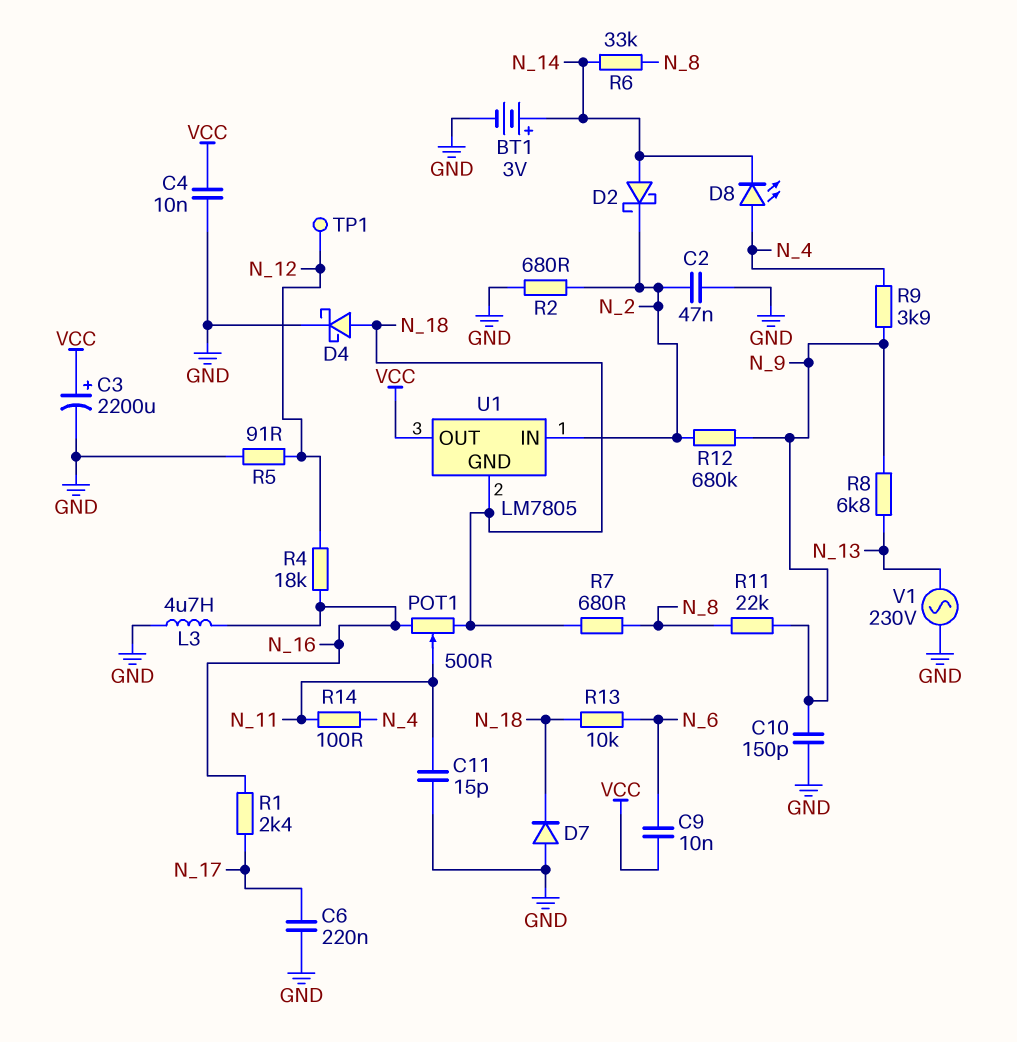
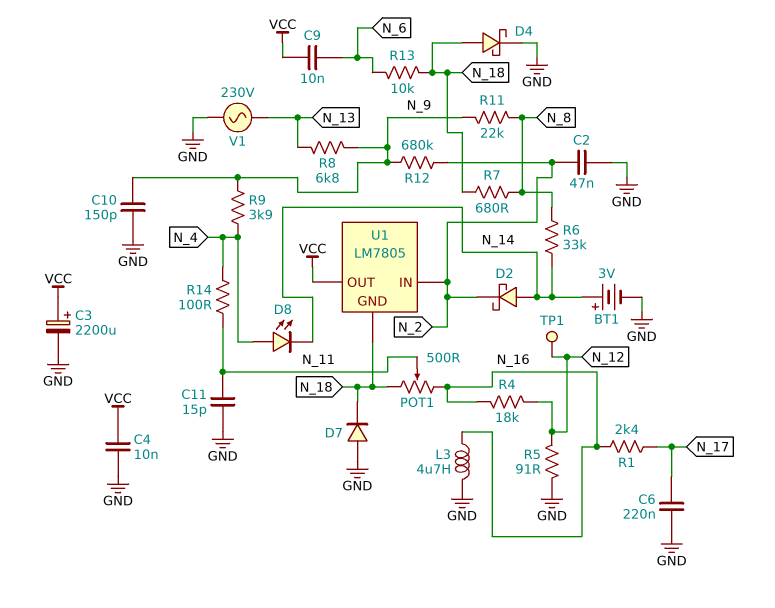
R2: 680 (GND, N_2) -> none

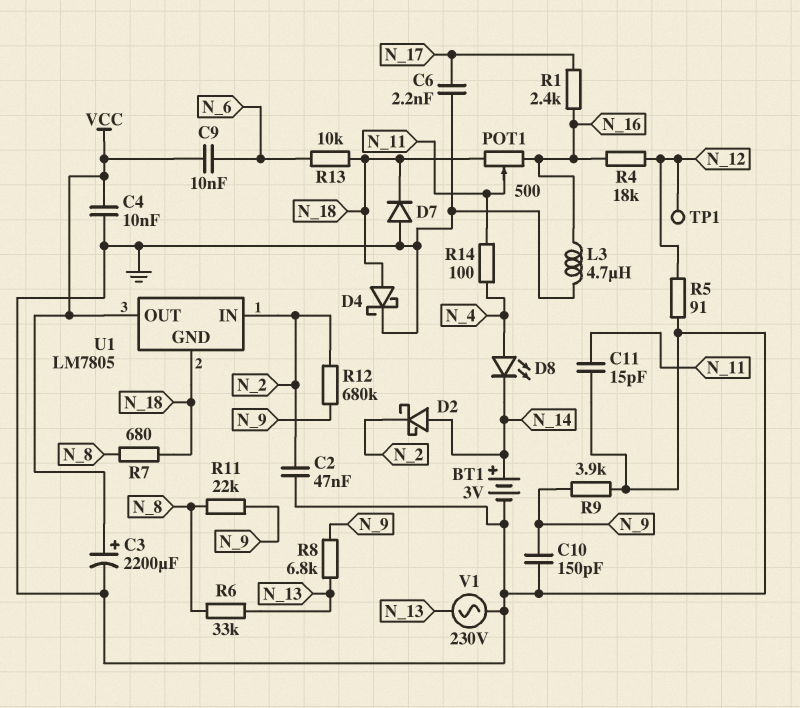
C6: 220nF (GND, N_17) -> 2.2nF (GND, N_17)
R6: 33k (N_8, N_14) -> 33k (N_8, N_13)
R9: 3.9k (N_4, N_9) -> 3.9k (GND, N_9)

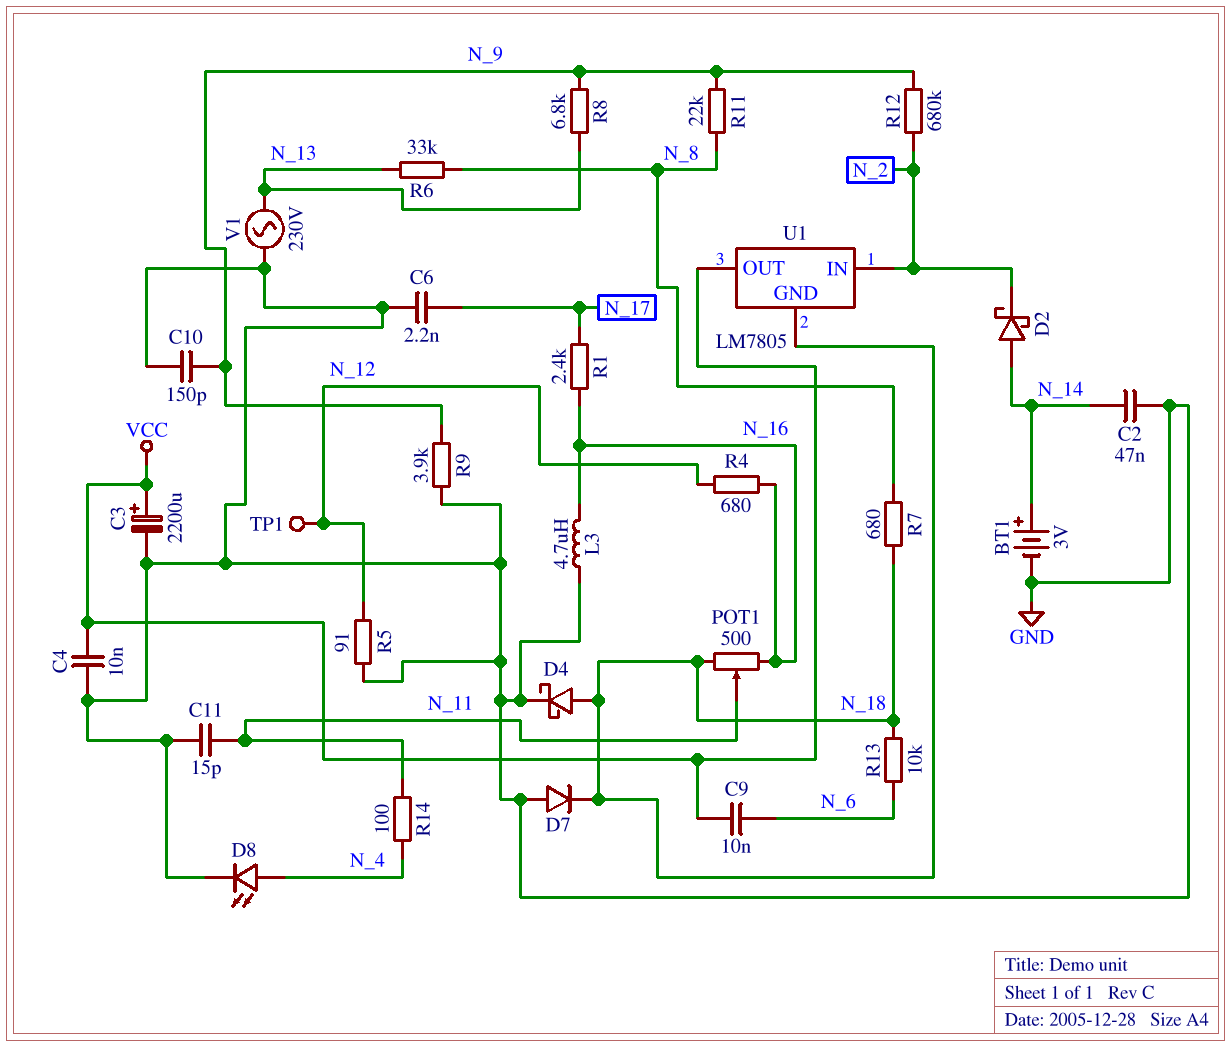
C2: 47nF (GND, N_2) -> 47nF (GND, N_14)
D8: LED (A N_4, K N_14) -> LED (A N_4, K GND)
R4: 18k (N_12, N_16) -> 680 (N_12, N_16)

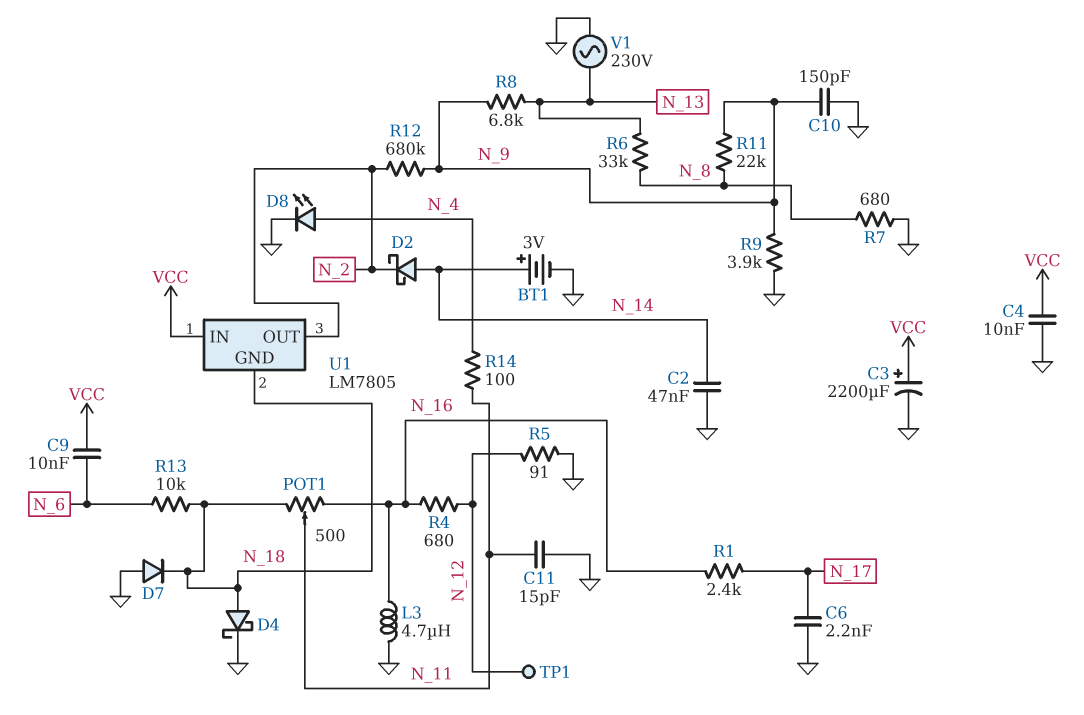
R7: 680 (N_8, N_18) -> 680 (GND, N_8)
U1 pin IN: N_2 -> VCC
U1 pin OUT: VCC -> N_2

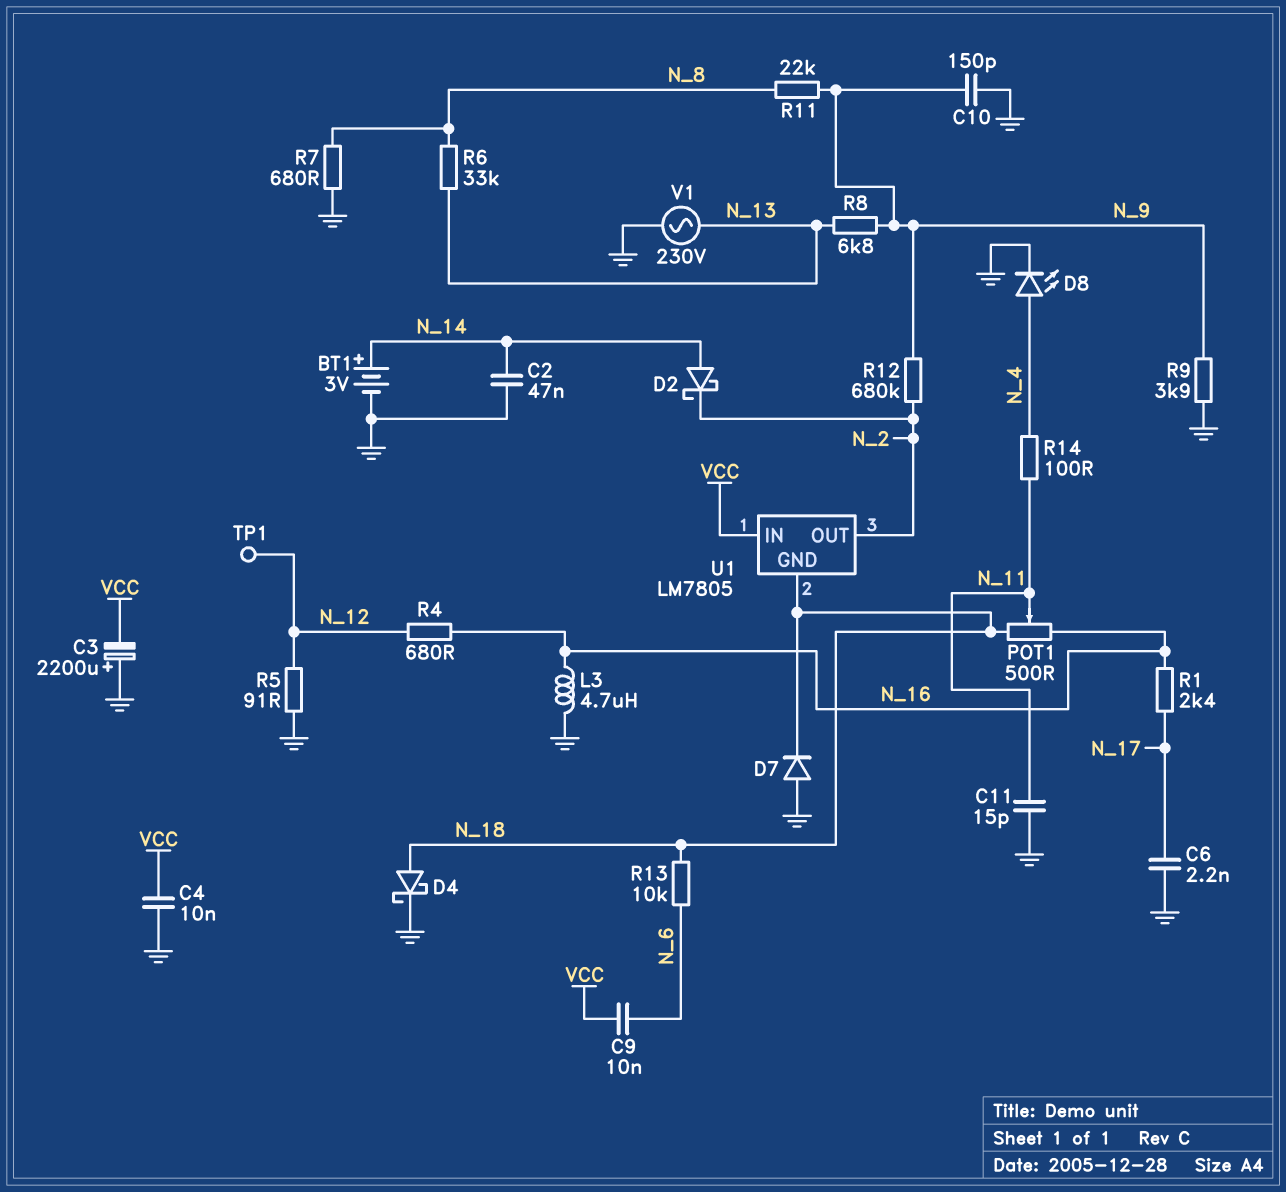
C3: 2200uF (plus VCC, minus GND) -> 2200uF (plus GND, minus VCC)

